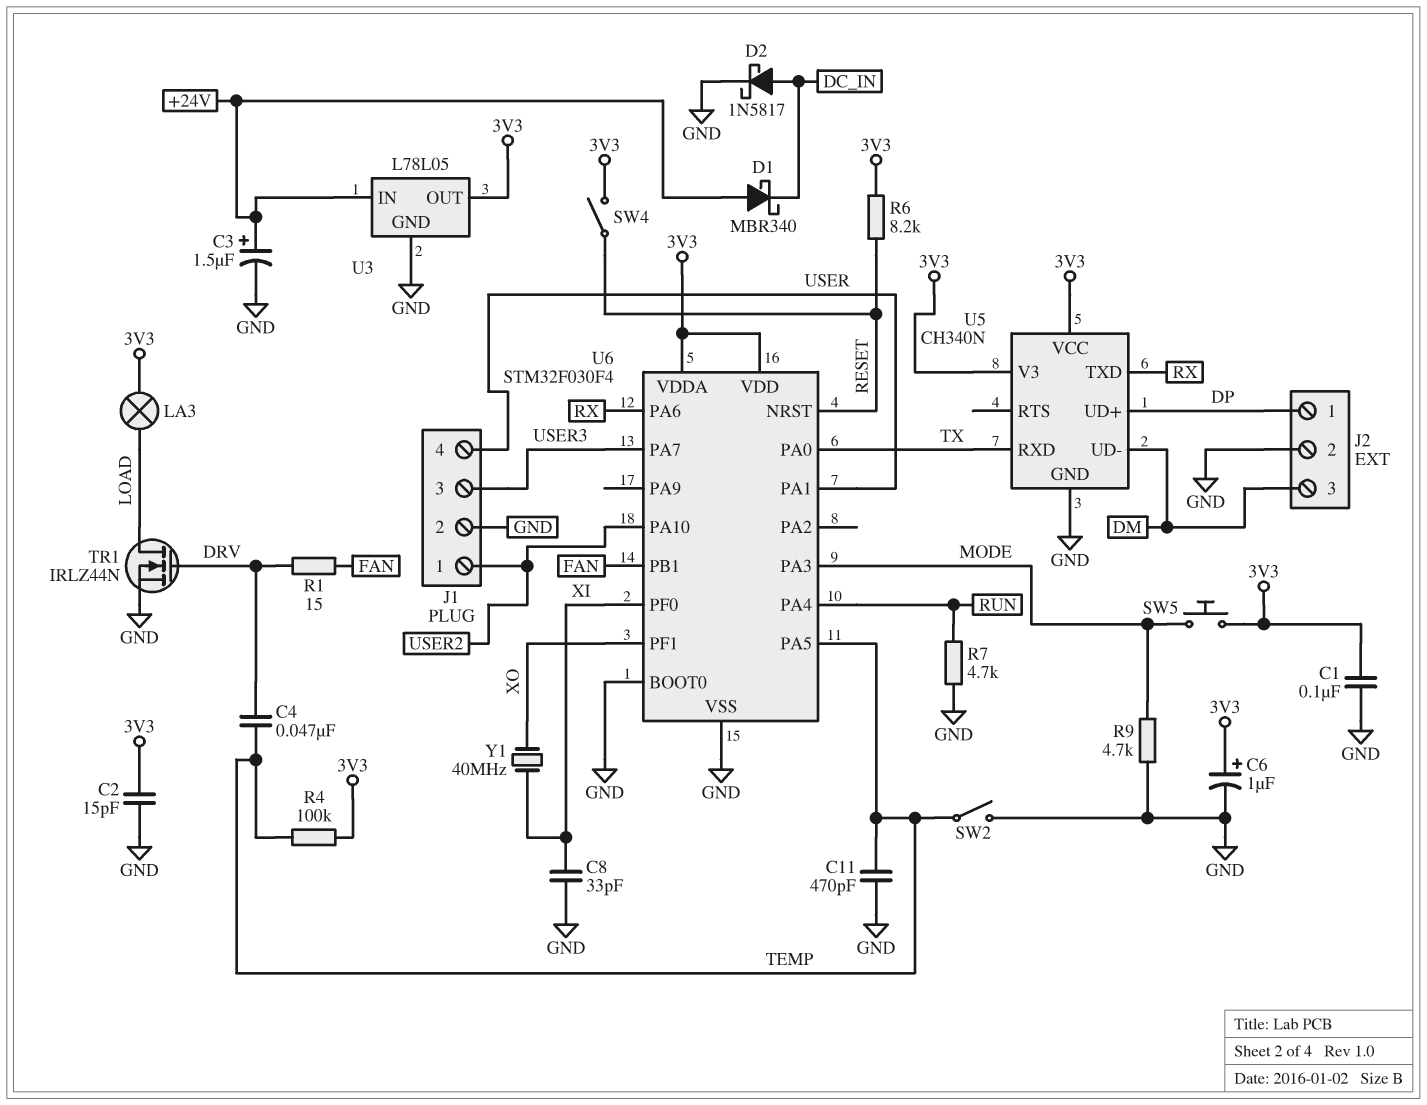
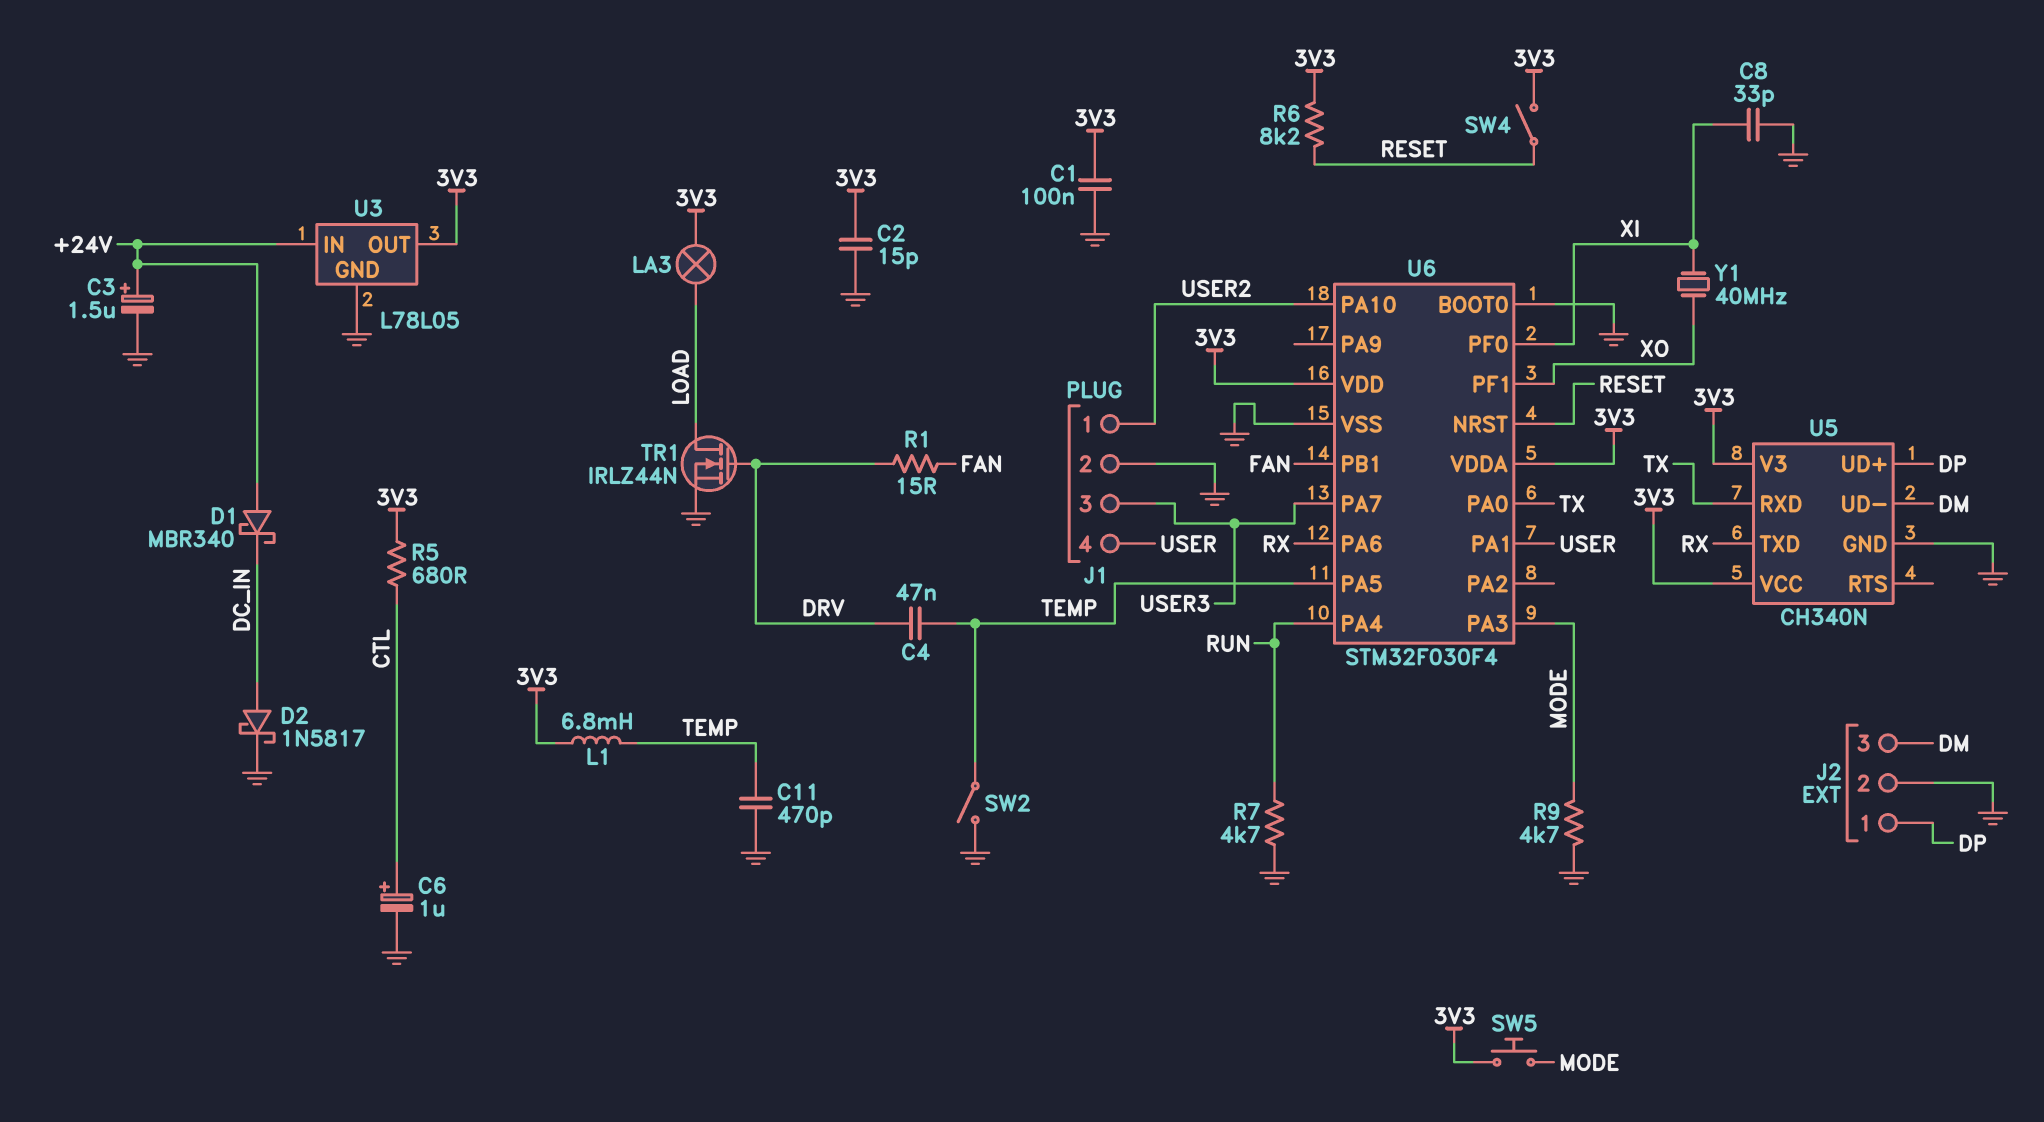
C6: 1uF (plus 3V3, minus GND) -> 1uF (plus CTL, minus GND)
L1: none -> 6.8mH (3V3, TEMP)
R4: 100k (3V3, TEMP) -> none
R5: none -> 680 (3V3, CTL)

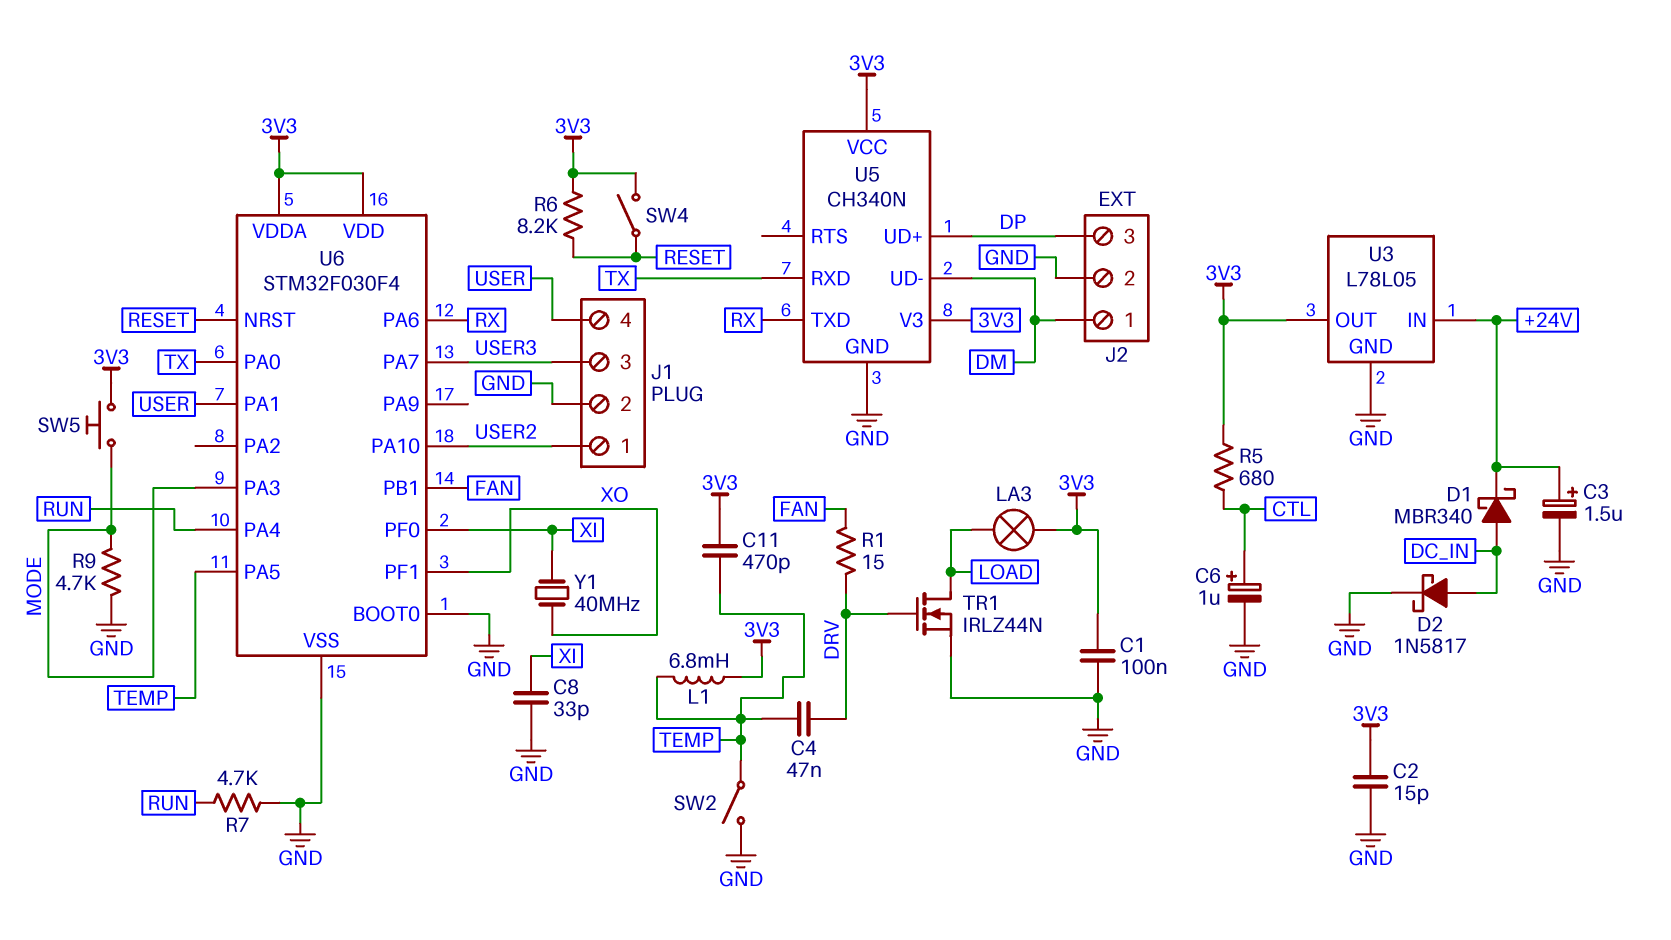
C11: 470pF (GND, TEMP) -> 470pF (3V3, TEMP)
D1: schottky MBR340 (A +24V, K DC_IN) -> schottky MBR340 (A DC_IN, K +24V)
J2 pin 1: DP -> DM
J2 pin 3: DM -> DP

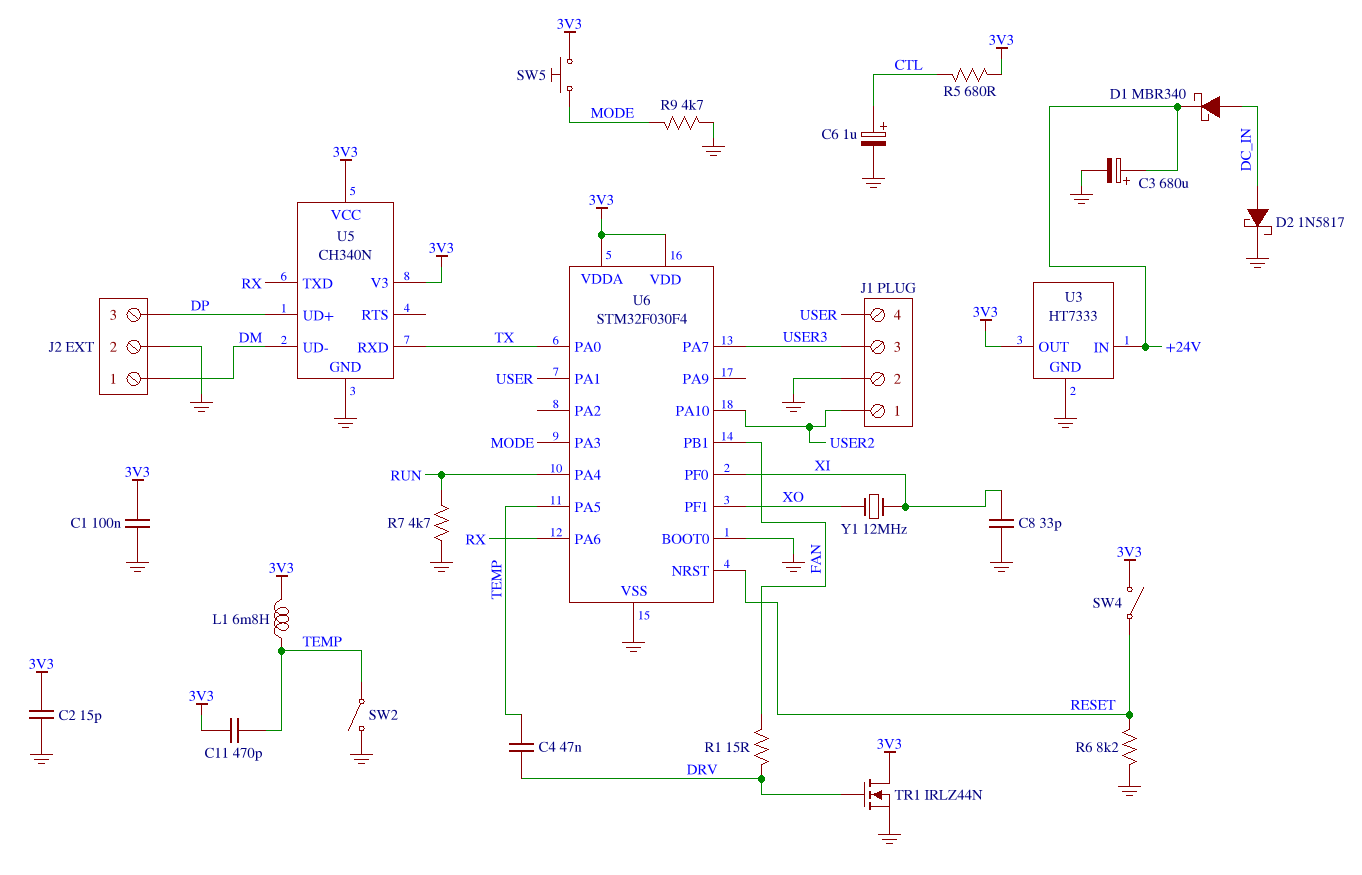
C3: 1.5uF (plus +24V, minus GND) -> 680uF (plus +24V, minus GND)
LA3: lamp (3V3, LOAD) -> none
R6: 8.2k (3V3, RESET) -> 8.2k (GND, RESET)
TR1: NMOS IRLZ44N (G DRV, D LOAD, S GND) -> NMOS IRLZ44N (G DRV, D 3V3, S GND)
U3: L78L05 -> HT7333
Y1: 40MHz (XI, XO) -> 12MHz (XI, XO)

